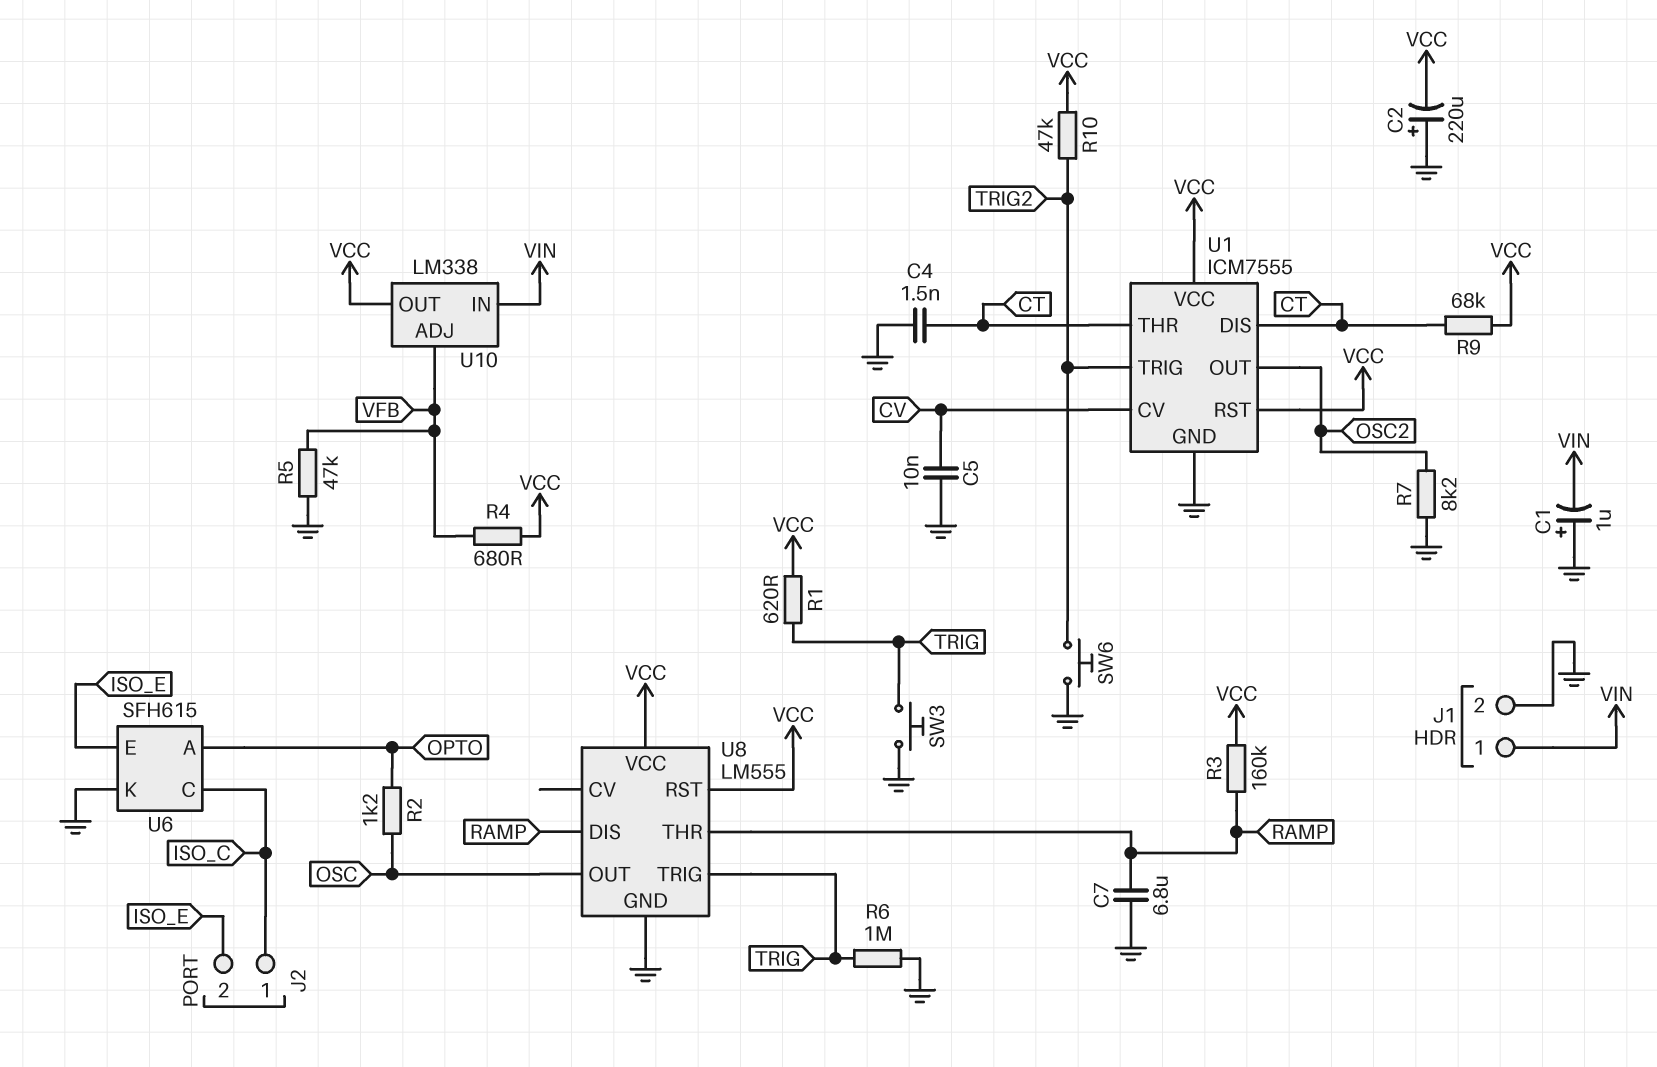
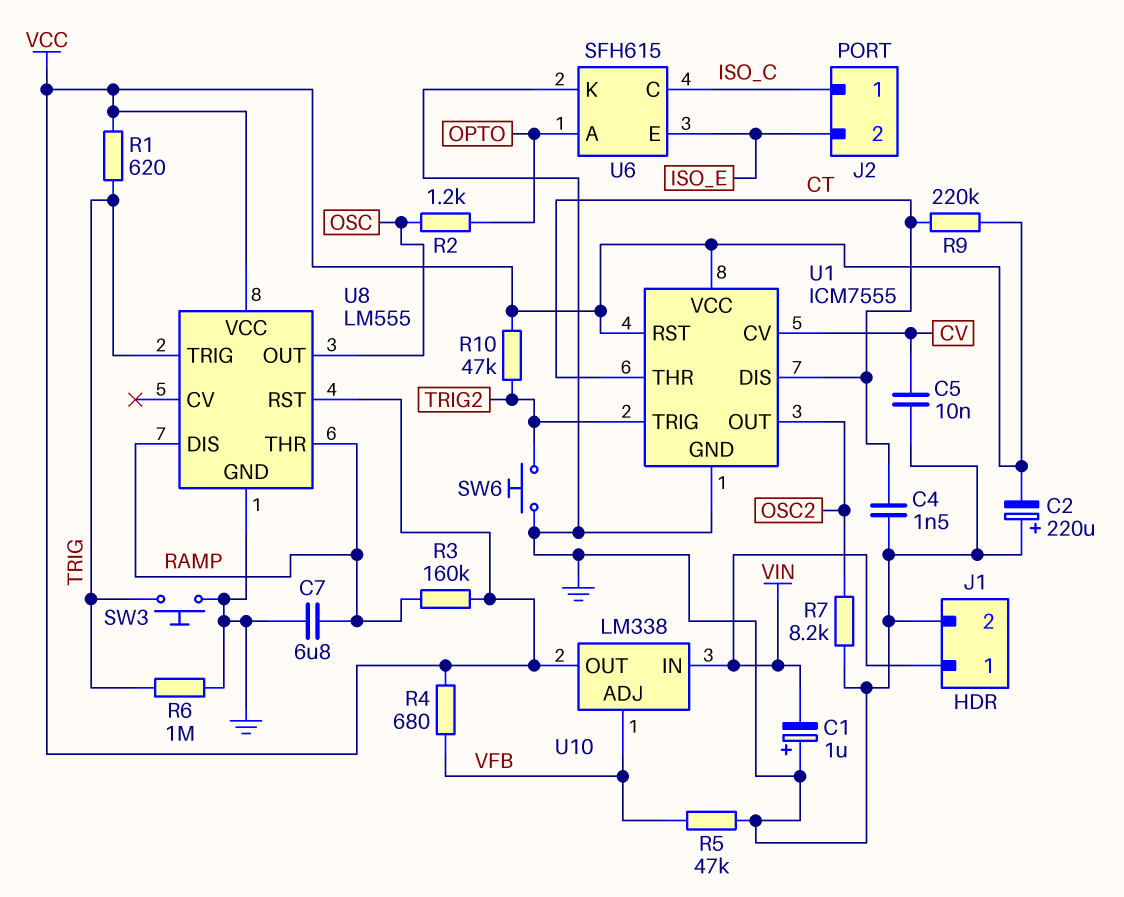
R9: 68k (CT, VCC) -> 220k (CT, VCC)

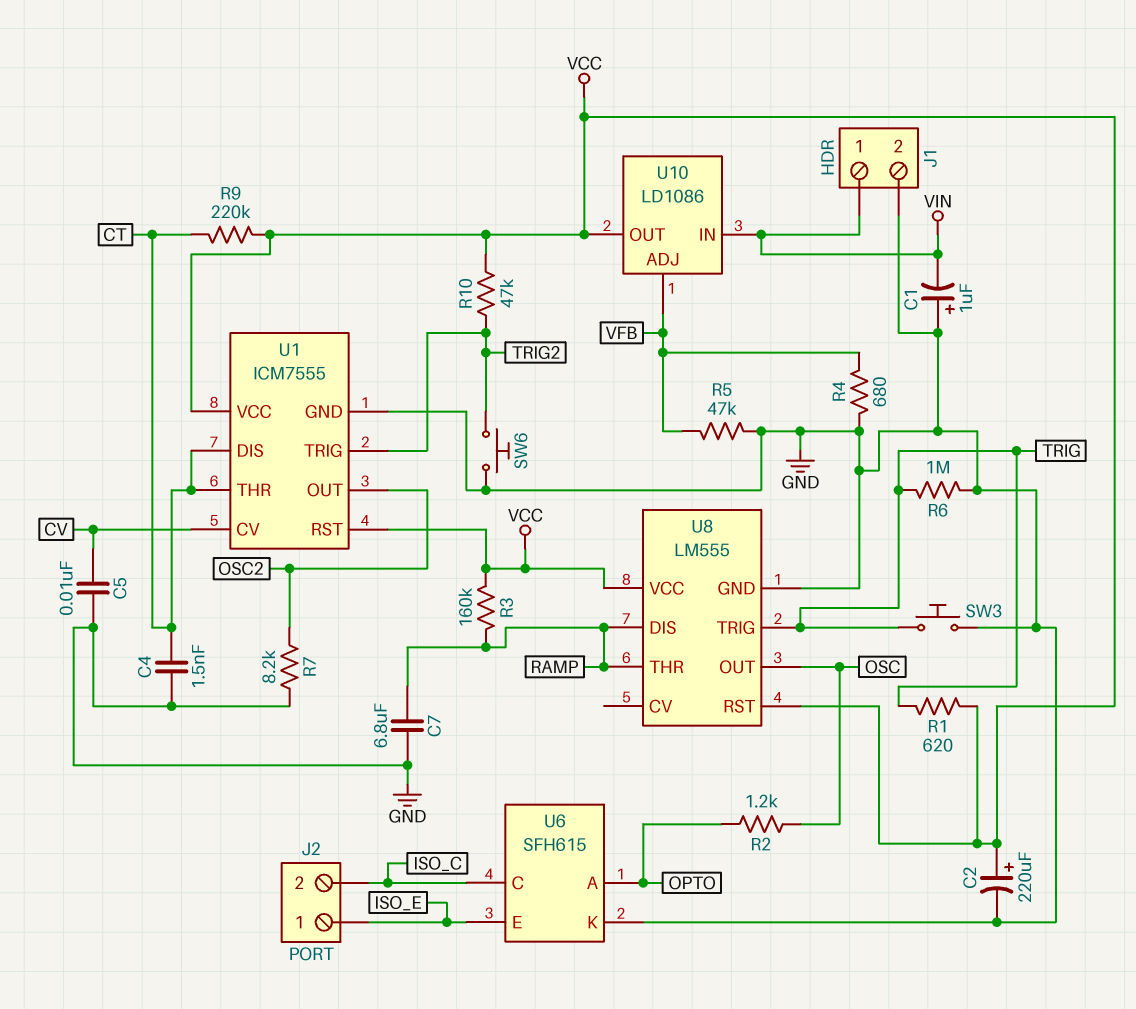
C2: 220uF (plus GND, minus VCC) -> 220uF (plus VCC, minus GND)
J2 pin 1: ISO_C -> ISO_E
J2 pin 2: ISO_E -> ISO_C
R4: 680 (VCC, VFB) -> 680 (GND, VFB)
U10: LM338 -> LD1086

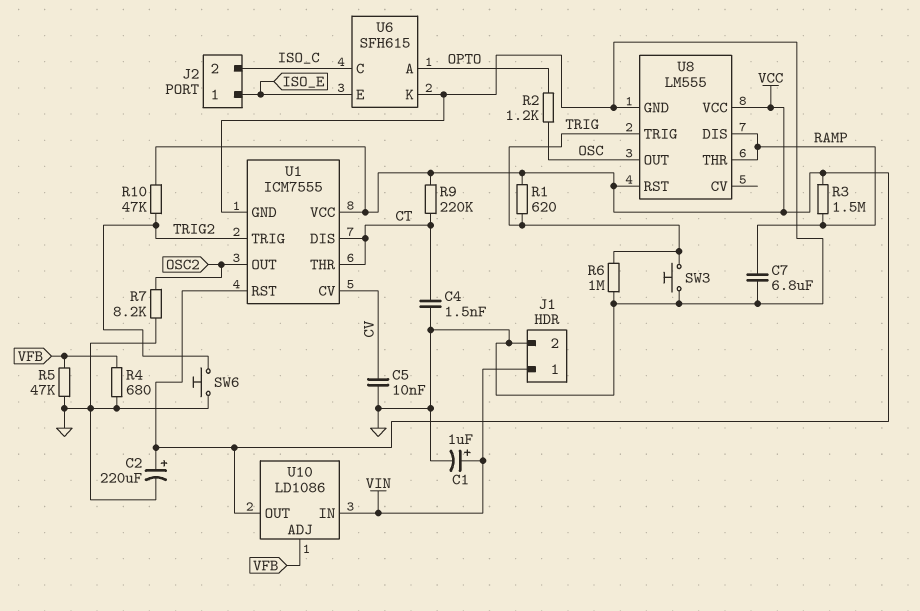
C1: 1uF (plus GND, minus VIN) -> 1uF (plus VIN, minus GND)
R3: 160k (RAMP, VCC) -> 1.5M (RAMP, VCC)

